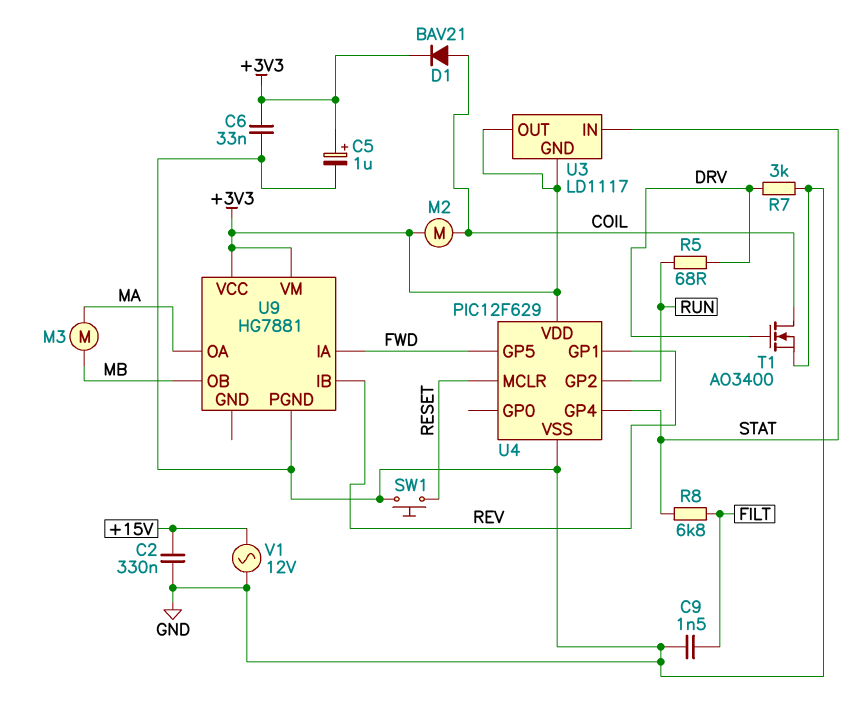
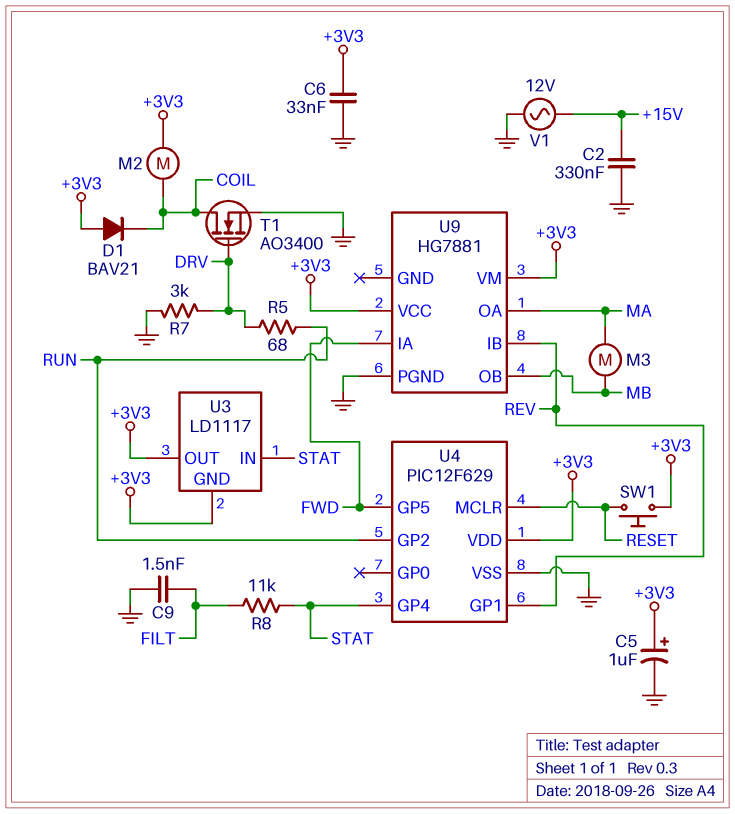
D1: diode BAV21 (A COIL, K +3V3) -> diode BAV21 (A +3V3, K COIL)
R8: 6.8k (FILT, STAT) -> 11k (FILT, STAT)
SW1: button (GND, RESET) -> button (+3V3, RESET)

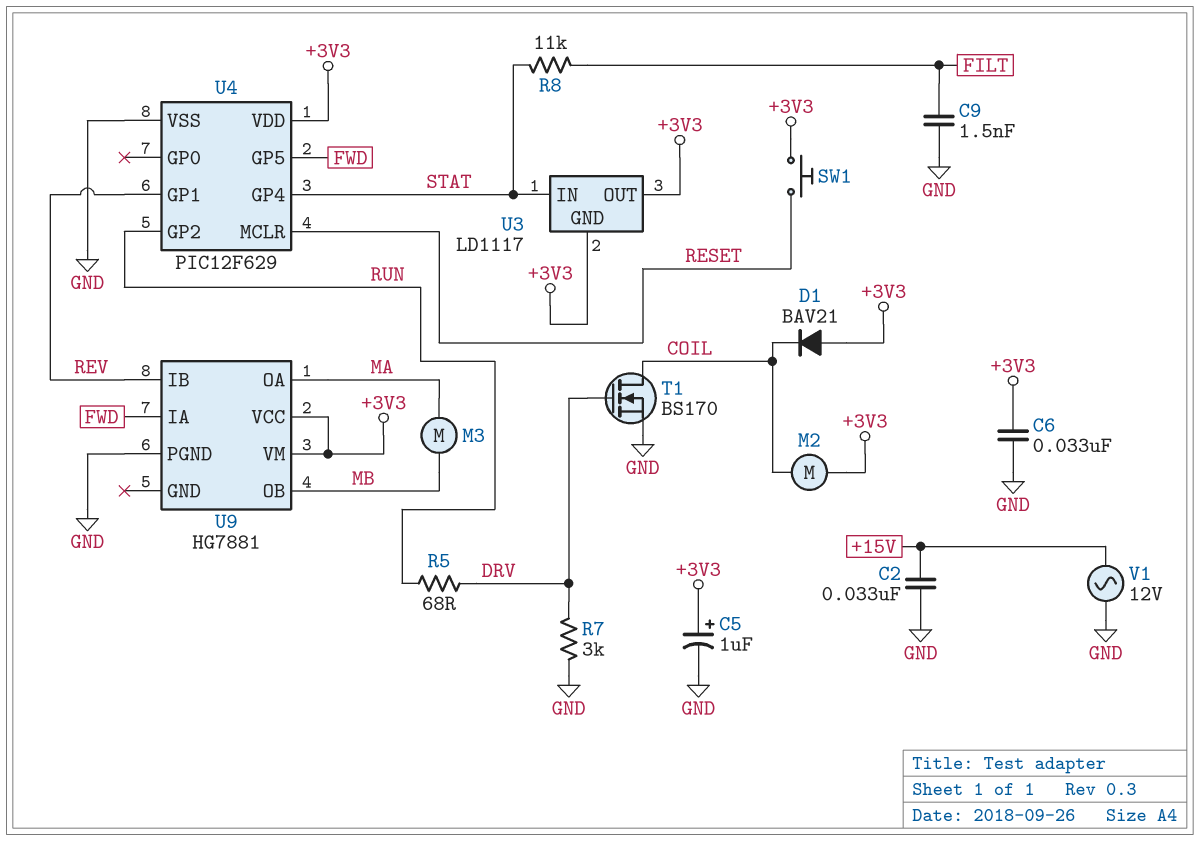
C2: 330nF (+15V, GND) -> 33nF (+15V, GND)
T1: NMOS AO3400 (G DRV, D COIL, S GND) -> NMOS BS170 (G DRV, D COIL, S GND)

